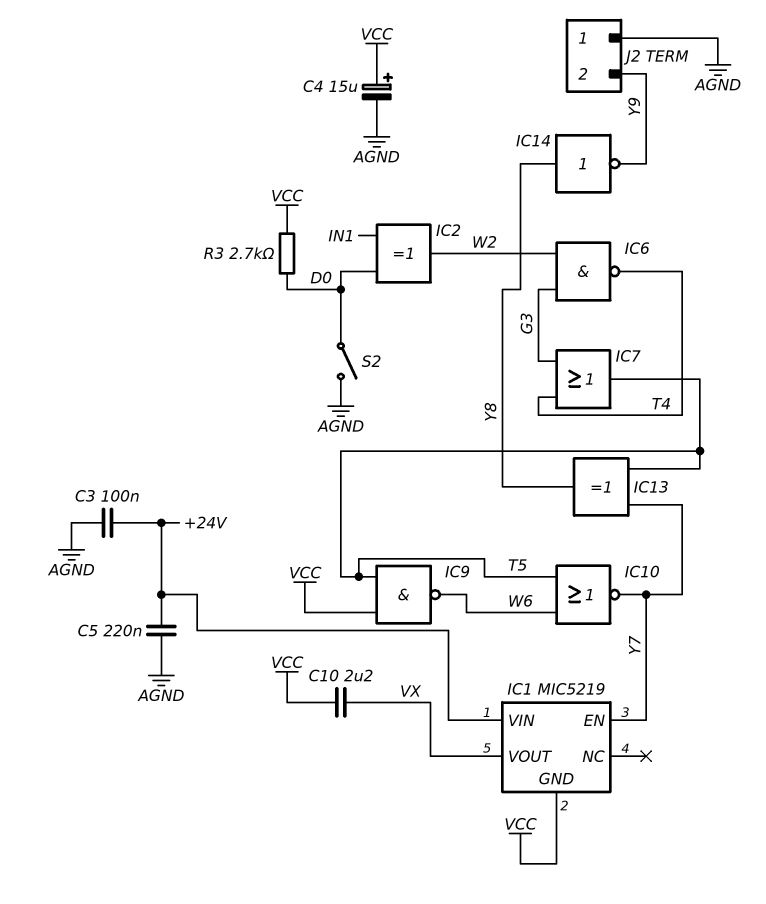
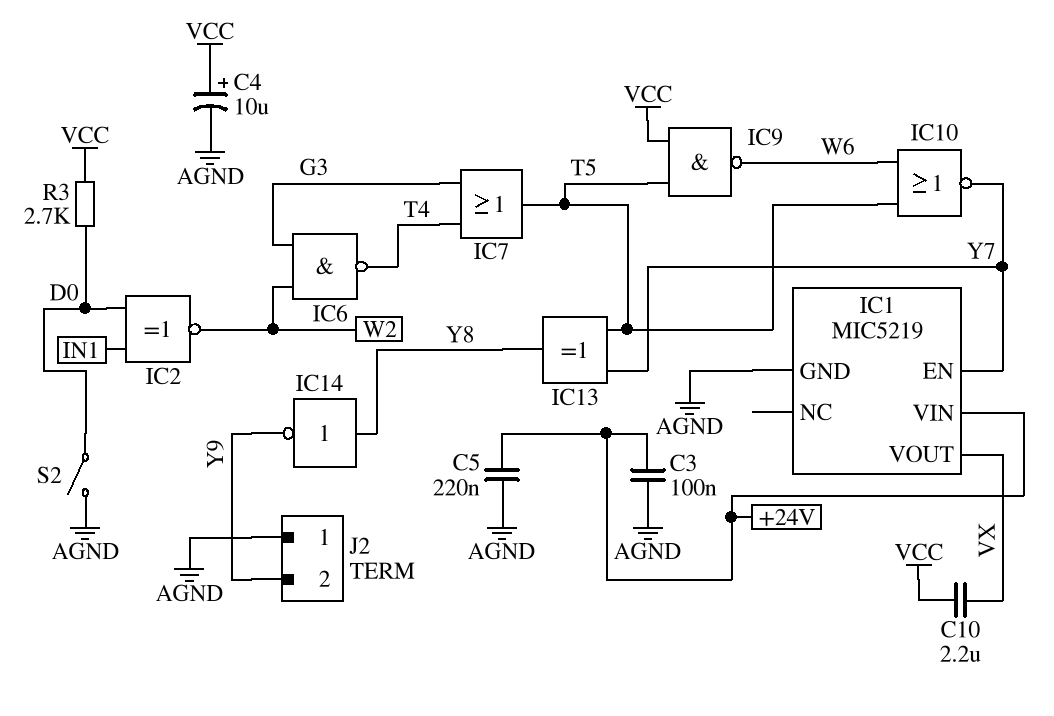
C4: 15uF (plus VCC, minus AGND) -> 10uF (plus VCC, minus AGND)
IC1 pin GND: VCC -> AGND
IC2: XOR (in D0, in IN1, out W2) -> XNOR (in D0, in IN1, out W2)

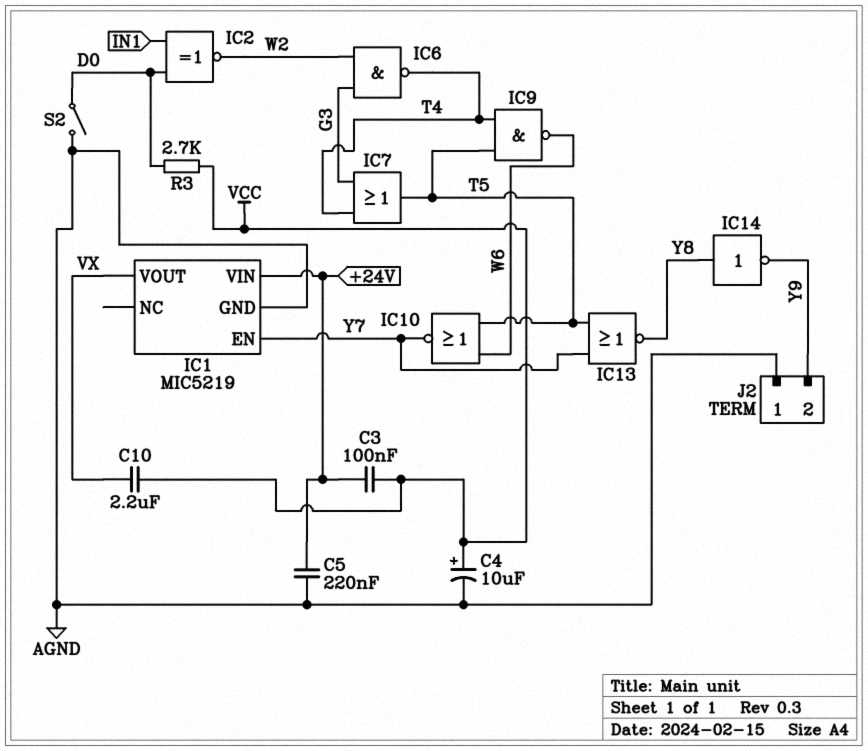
C3: 100nF (+24V, AGND) -> 100nF (+24V, VCC)
IC9: NAND (in T5, in VCC, out W6) -> NAND (in T4, in T5, out W6)
IC13: XOR (in T5, in Y7, out Y8) -> NOR (in T5, in Y7, out Y8)

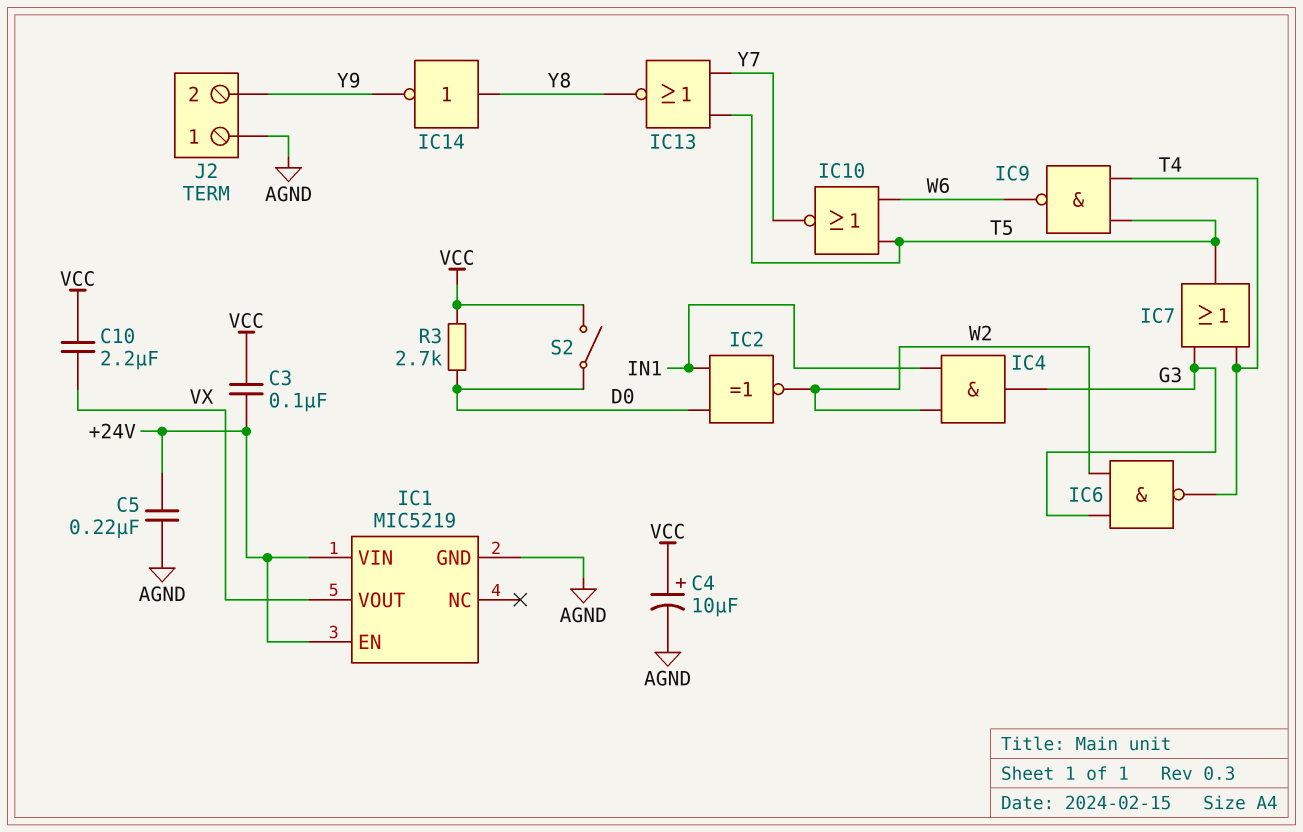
IC1 pin EN: Y7 -> +24V
IC4: none -> AND (in IN1, in W2, out G3)
S2: switch (AGND, D0) -> switch (D0, VCC)

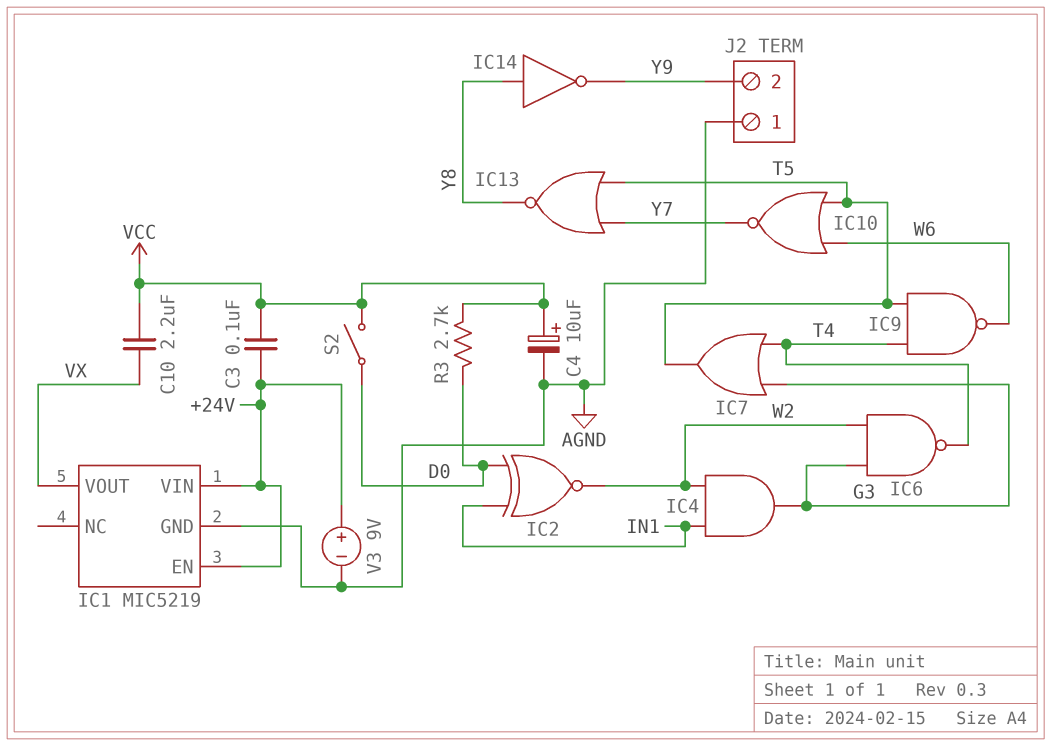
C5: 220nF (+24V, AGND) -> none
V3: none -> 9V (plus +24V, minus AGND)

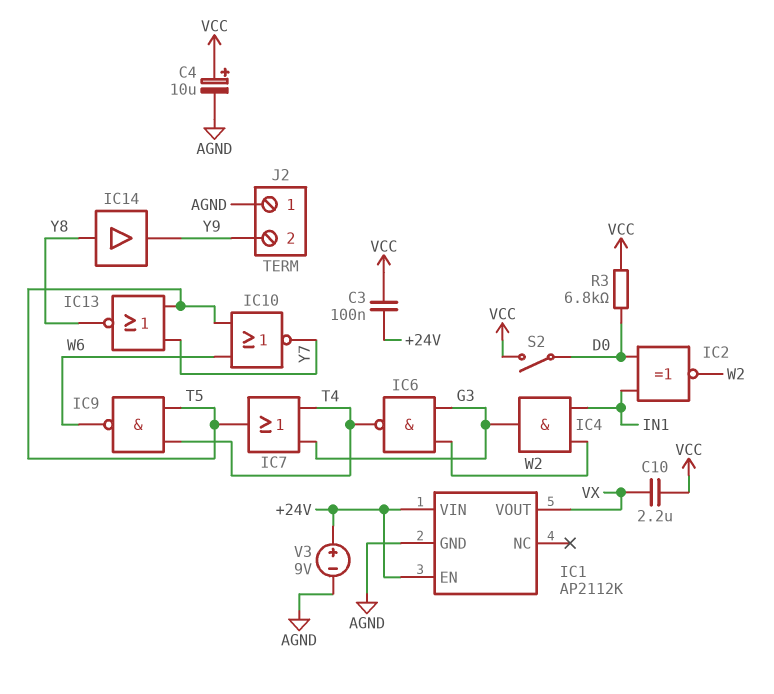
IC1: MIC5219 -> AP2112K
IC14: NOT (in Y8, out Y9) -> buffer (in Y8, out Y9)
R3: 2.7k (D0, VCC) -> 6.8k (D0, VCC)

